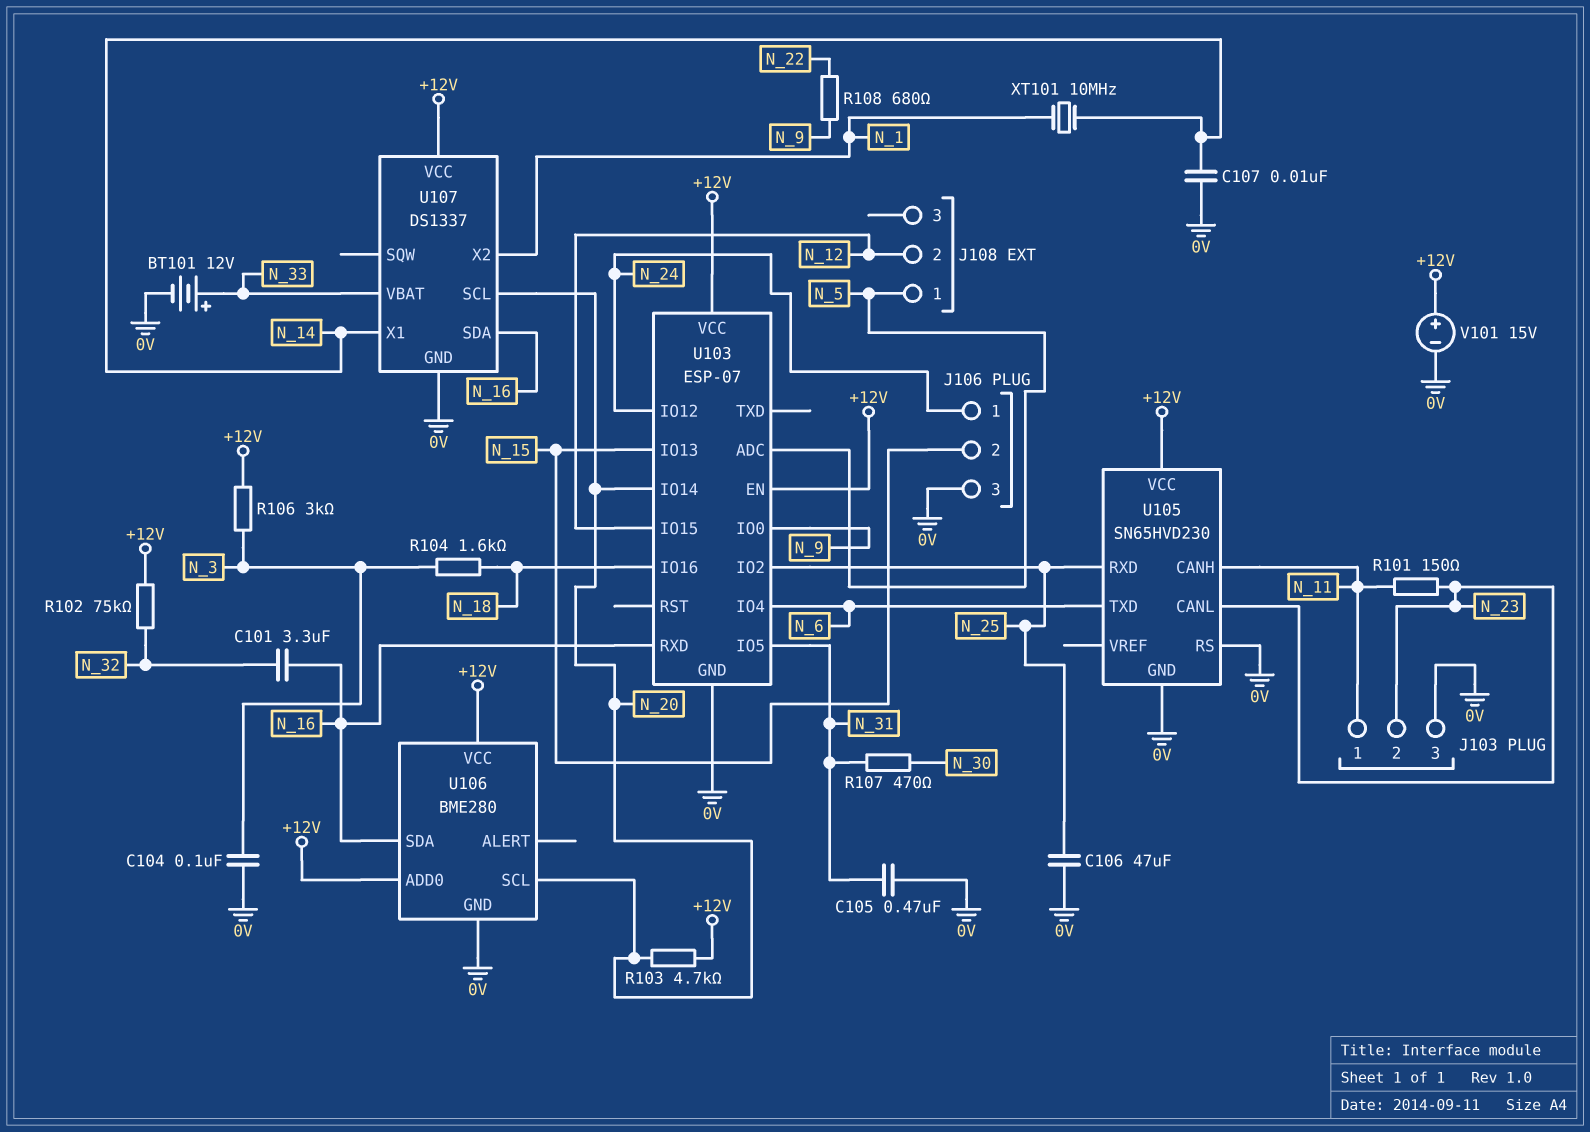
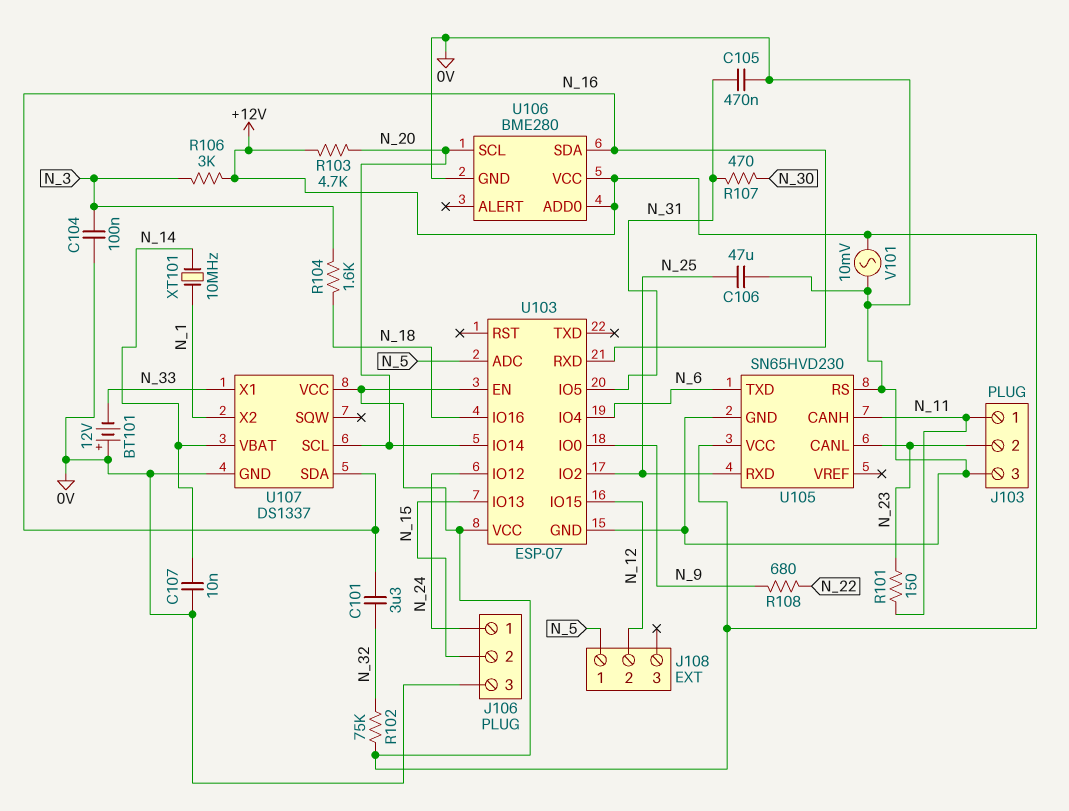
BT101: 12V (plus N_33, minus 0V) -> 12V (plus 0V, minus N_33)
U107 pin VBAT: N_33 -> N_14
U107 pin X1: N_14 -> N_33
V101: 15V (plus +12V, minus 0V) -> AC 10mV (+12V, 0V)

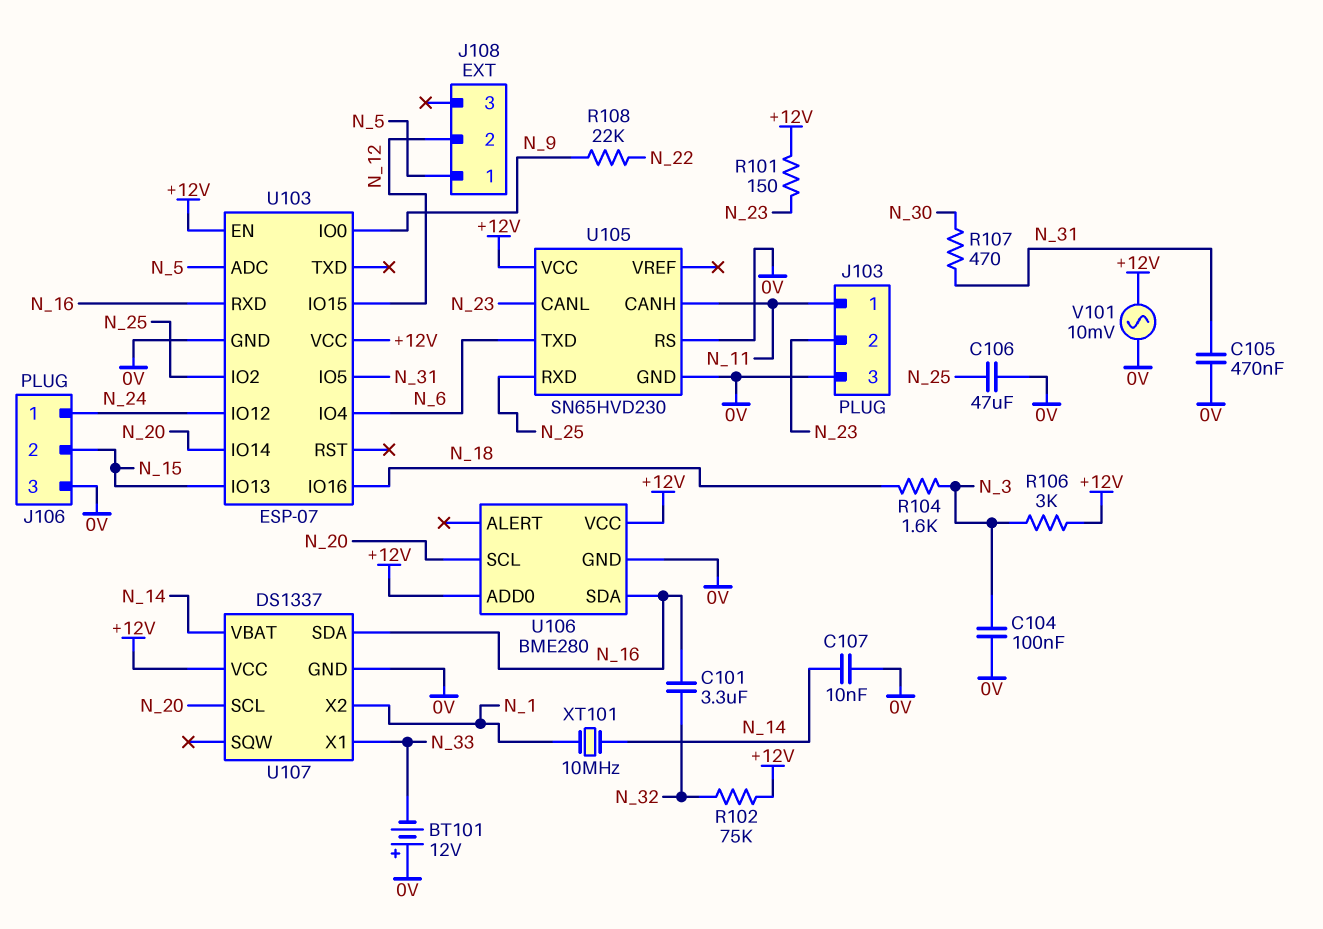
R101: 150 (N_11, N_23) -> 150 (+12V, N_23)
R103: 4.7k (+12V, N_20) -> none
R108: 680 (N_9, N_22) -> 22k (N_9, N_22)

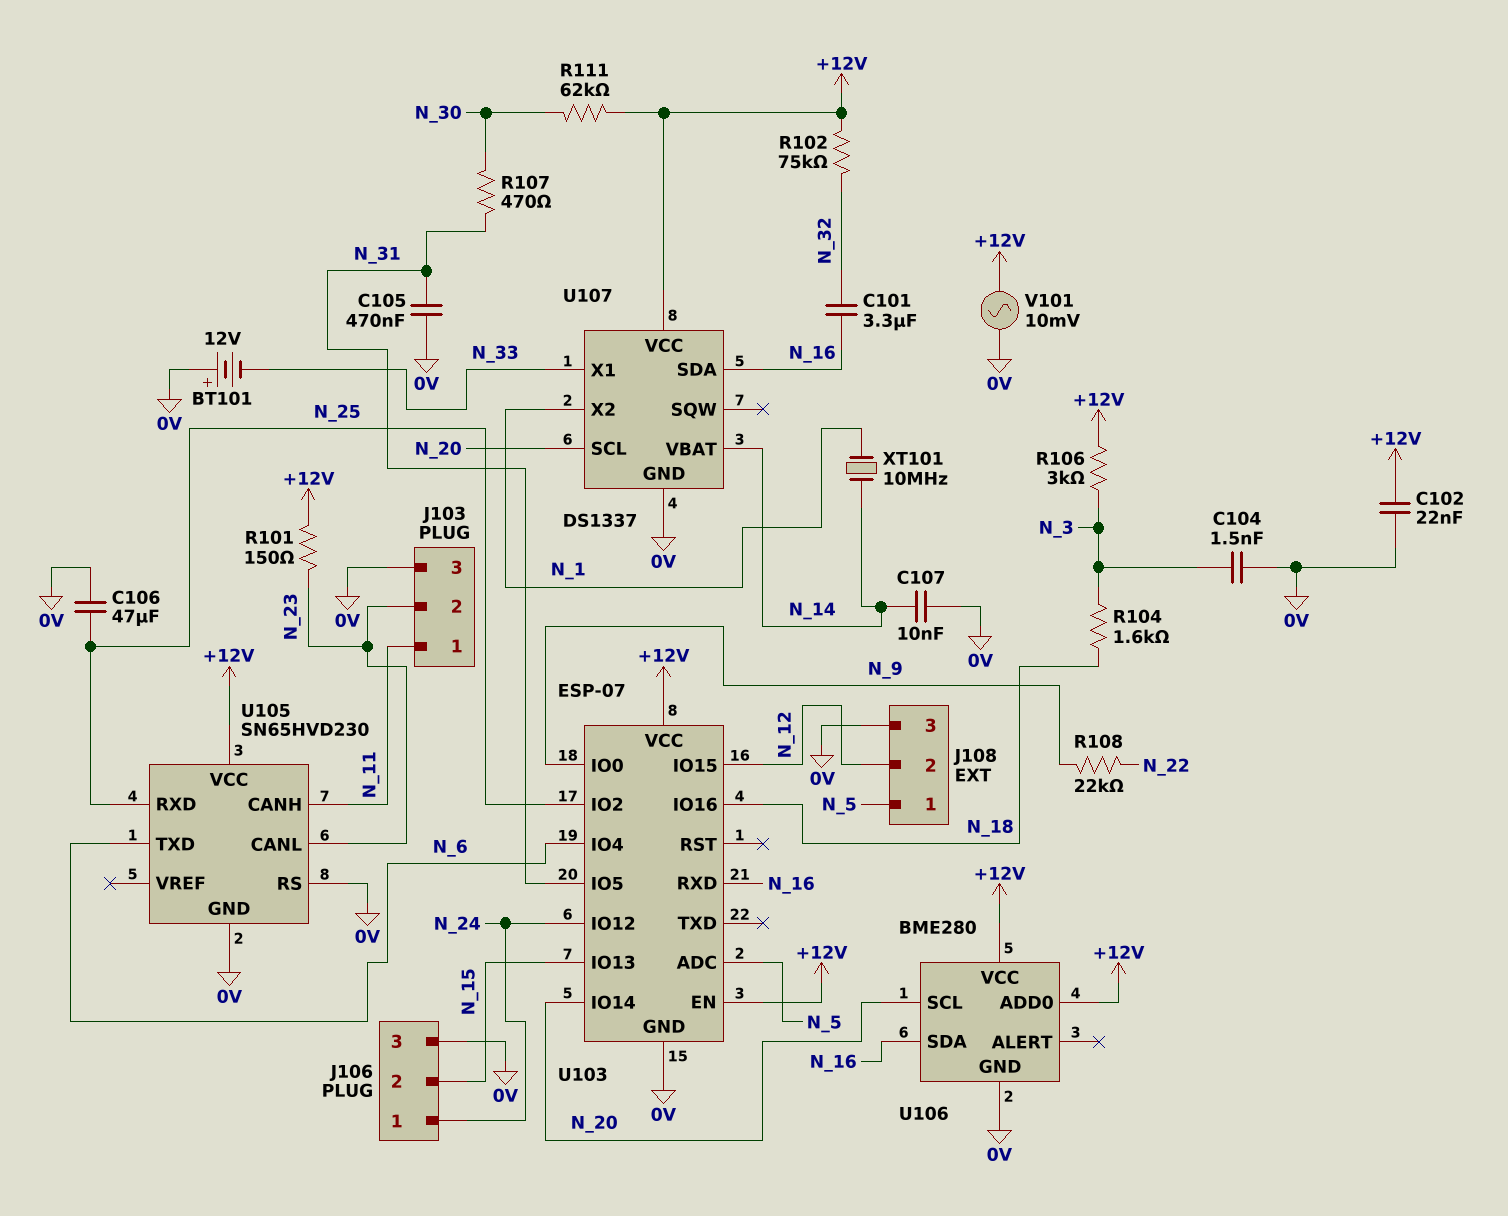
C102: none -> 22nF (+12V, 0V)
C104: 100nF (0V, N_3) -> 1.5nF (0V, N_3)
J108 pin 3: none -> 0V
R111: none -> 62k (+12V, N_30)

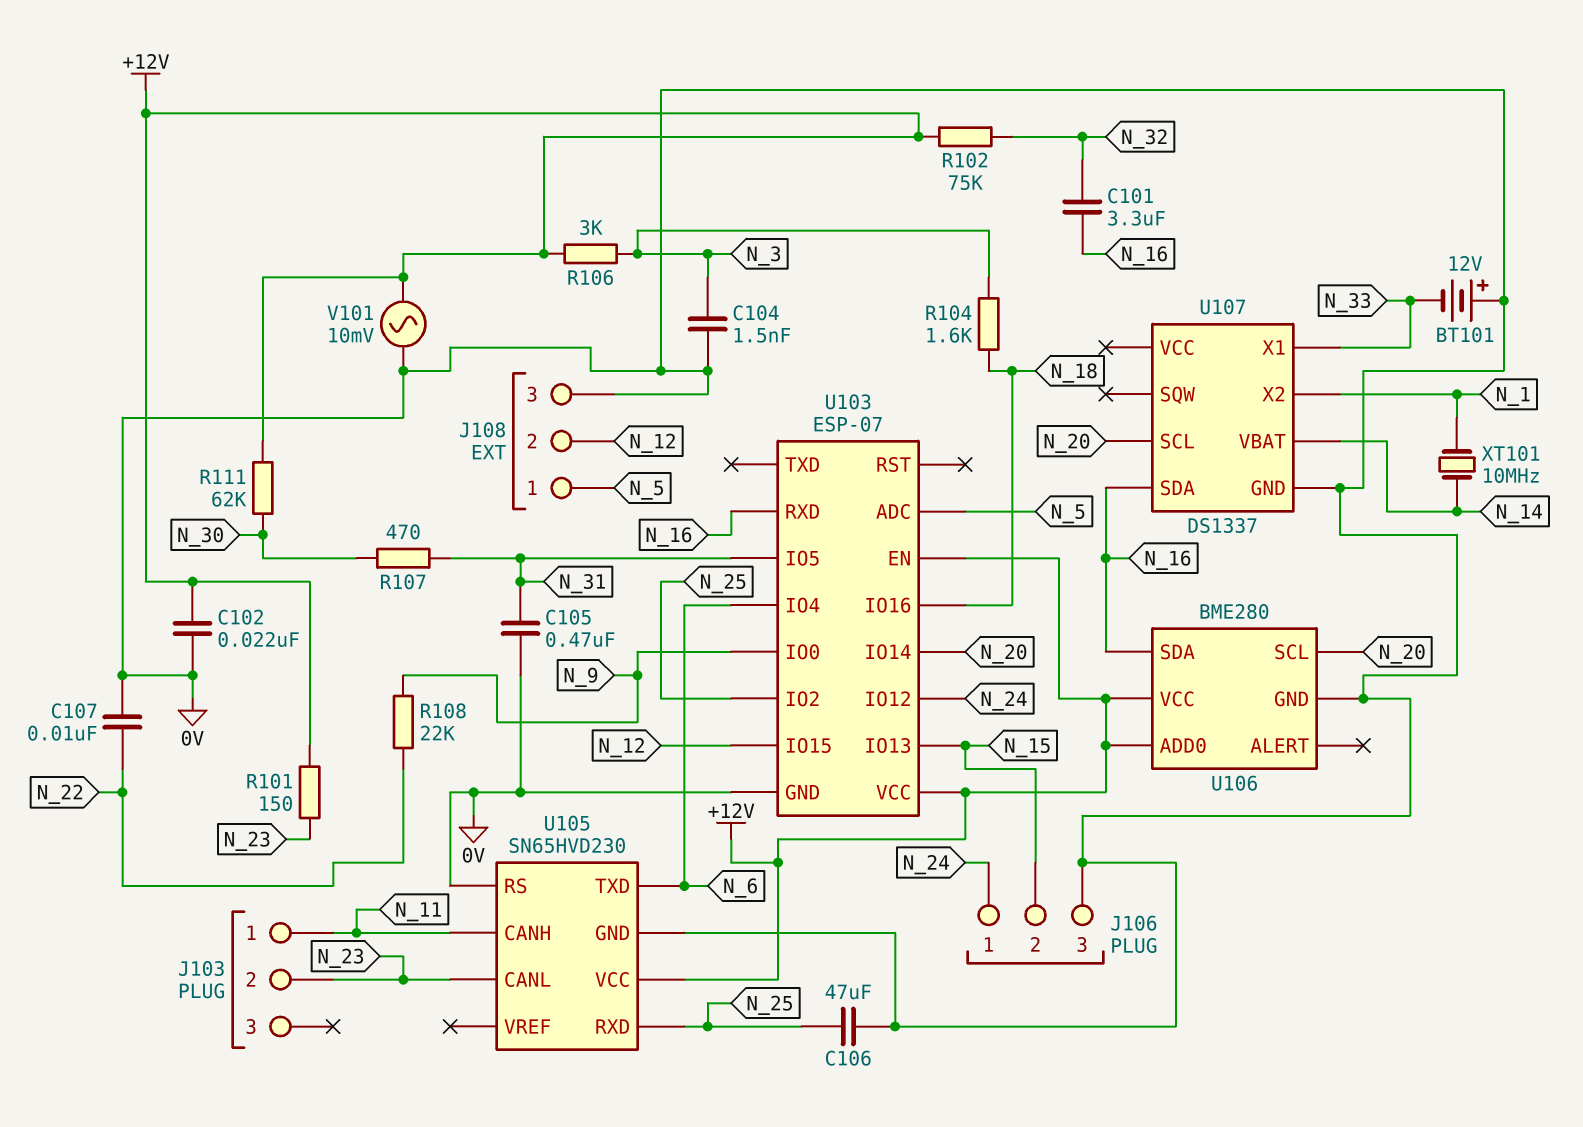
C107: 10nF (0V, N_14) -> 10nF (0V, N_22)
J103 pin 3: 0V -> none
U107 pin VCC: +12V -> none

